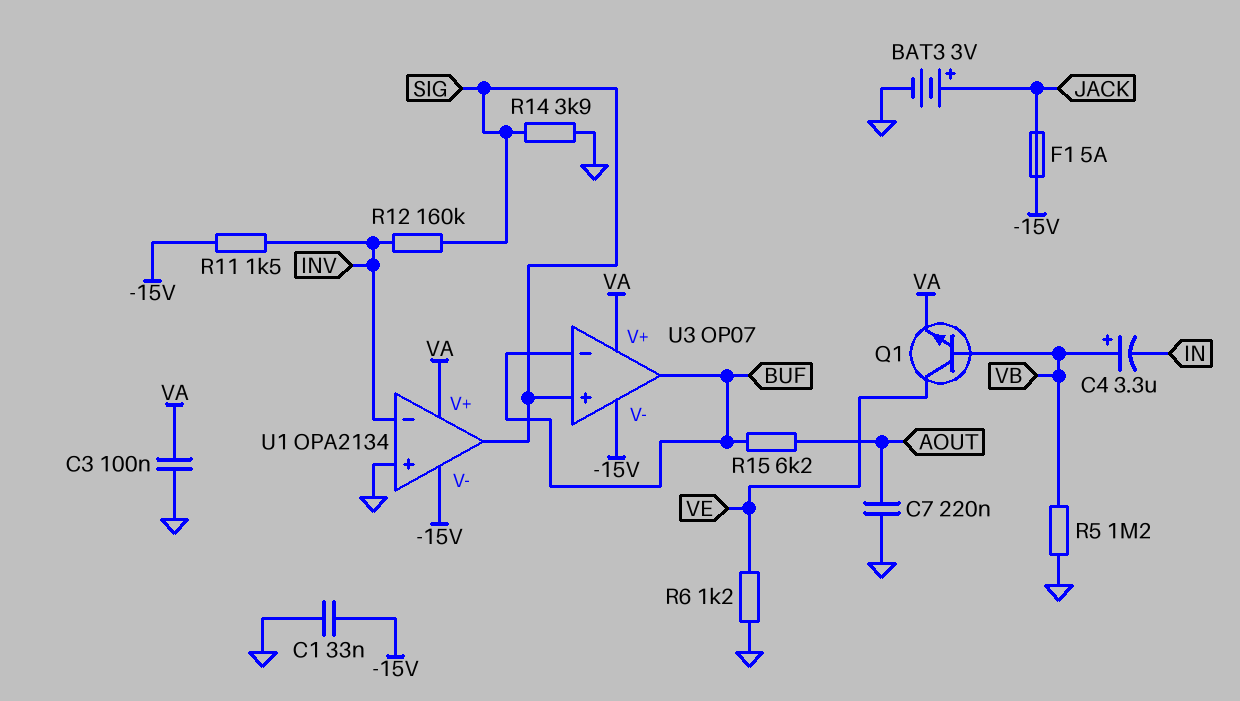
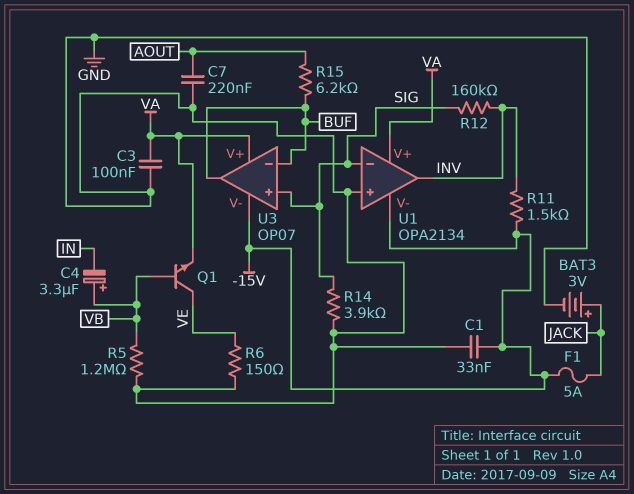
R6: 1.2k (GND, VE) -> 150 (GND, VE)
U1 pin in-: INV -> SIG
U1 pin out: SIG -> INV

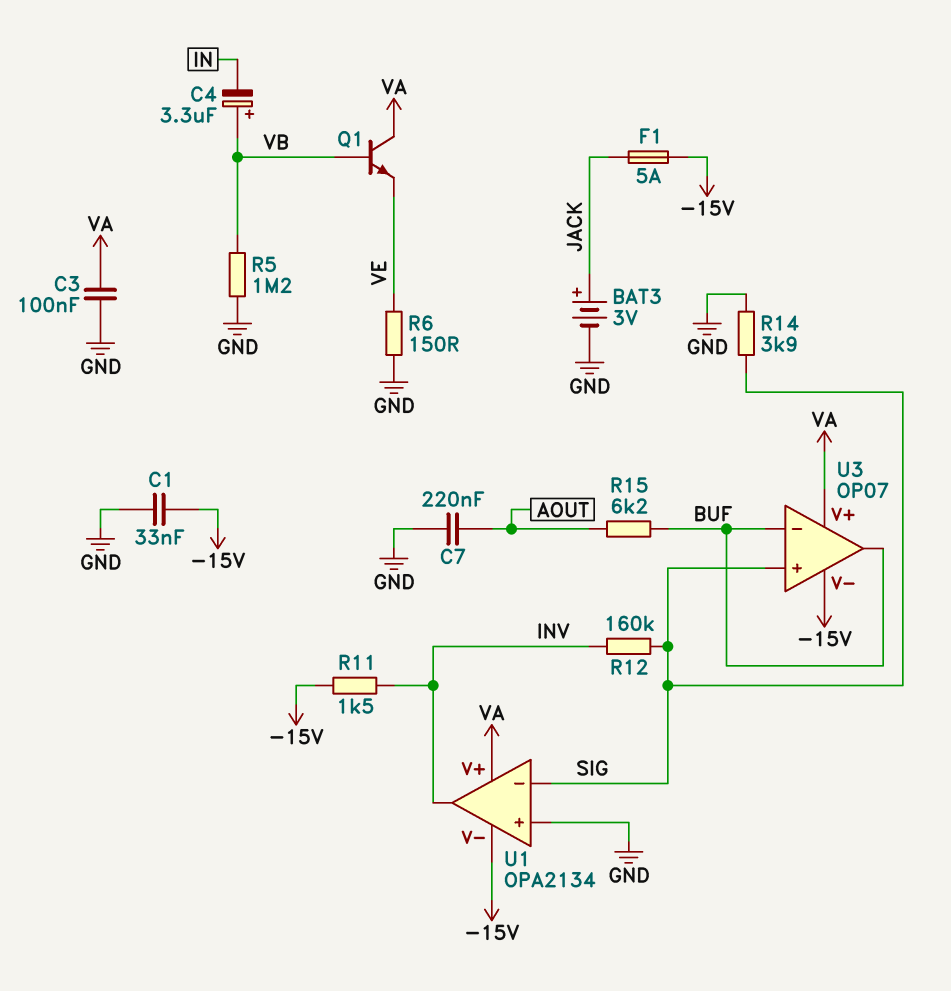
Q1: NPN (B VB, C VE, E VA) -> NPN (B VB, C VA, E VE)

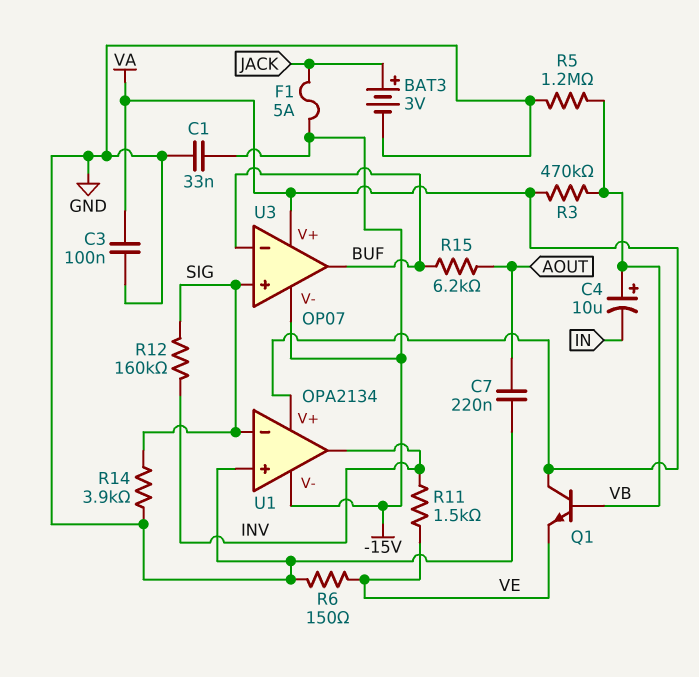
C4: 3.3uF (plus VB, minus IN) -> 10uF (plus VB, minus IN)
R3: none -> 470k (VA, VB)
R11: 1.5k (-15V, INV) -> 1.5k (INV, VE)

